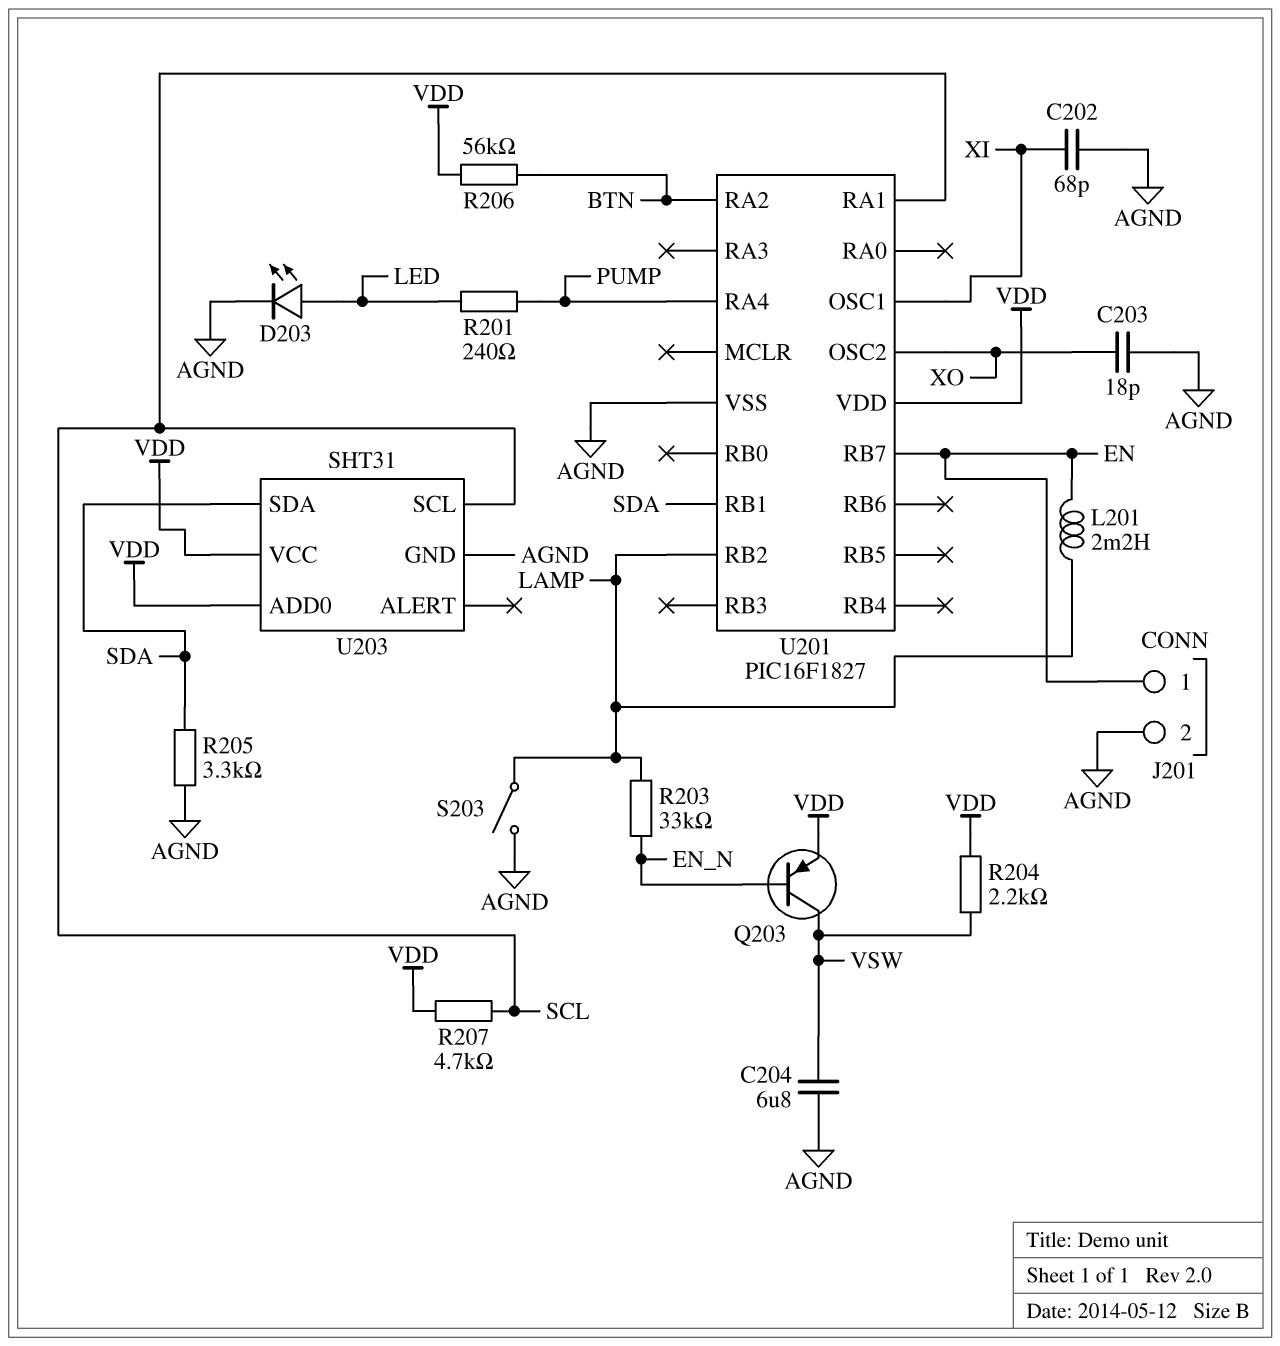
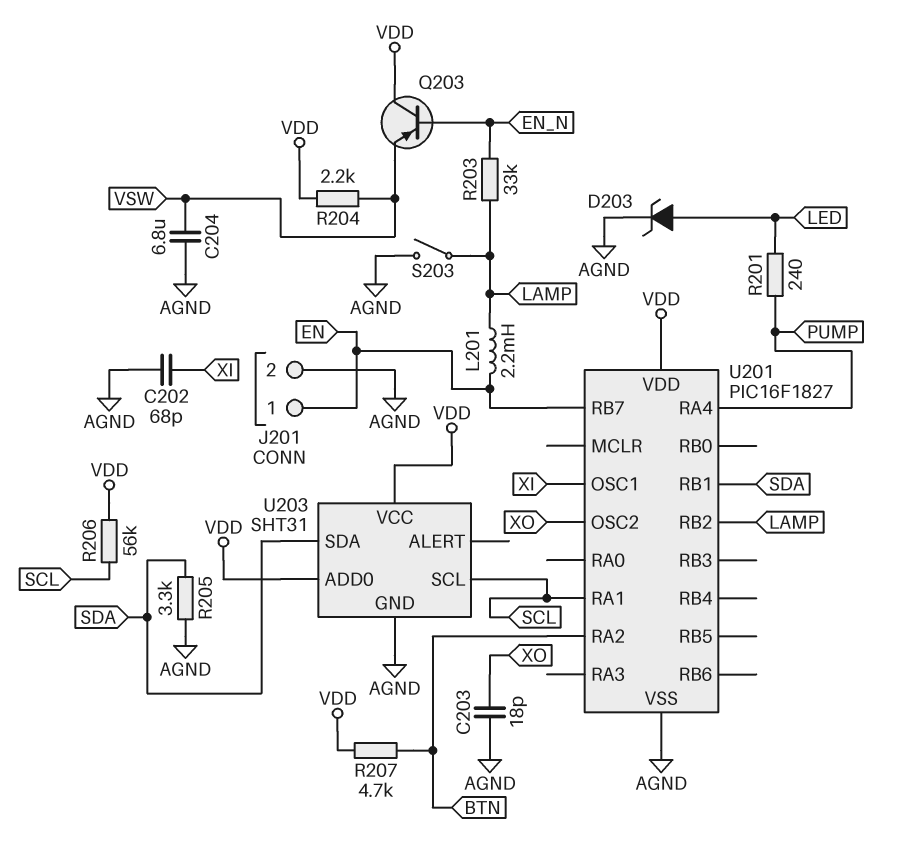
D203: LED (A LED, K AGND) -> zener (A LED, K AGND)
Q203: PNP (B EN_N, C VSW, E VDD) -> PNP (B EN_N, C VDD, E VSW)
R206: 56k (BTN, VDD) -> 56k (SCL, VDD)
R207: 4.7k (SCL, VDD) -> 4.7k (BTN, VDD)

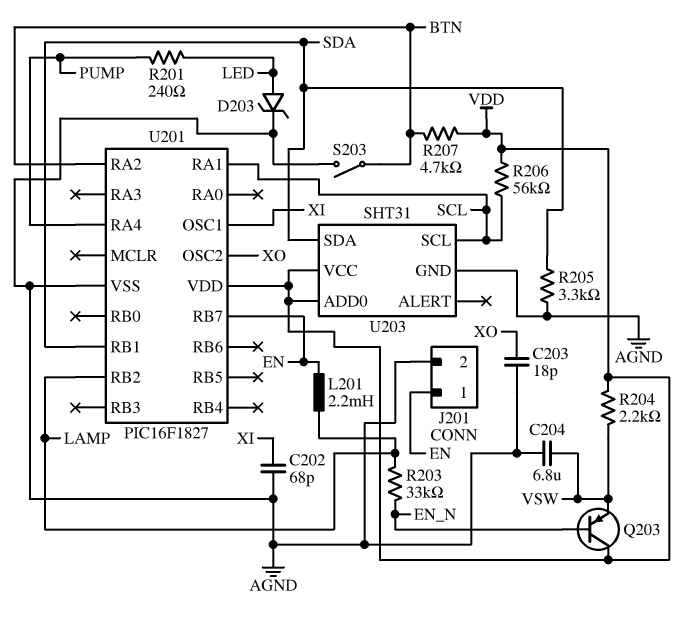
S203: switch (AGND, LAMP) -> switch (AGND, BTN)

